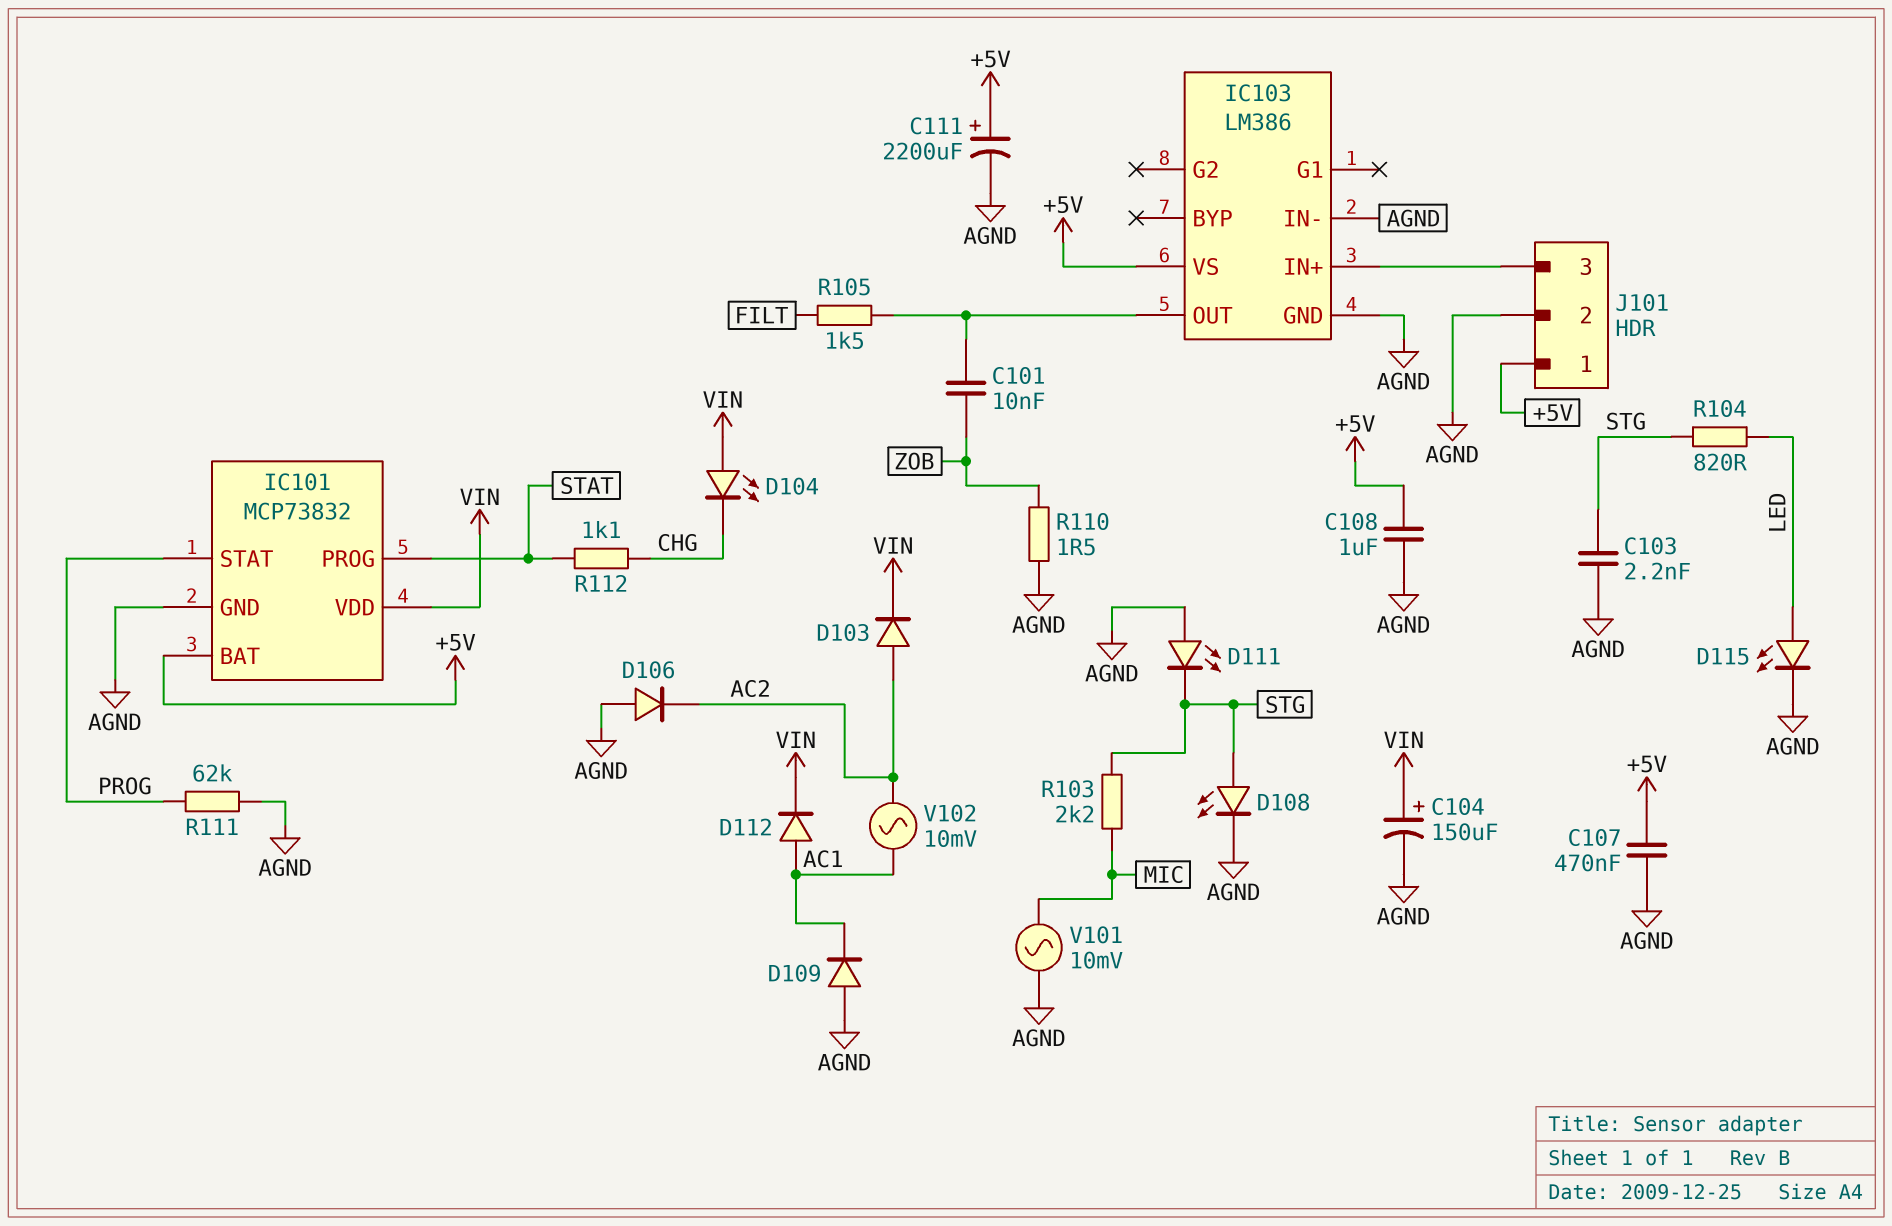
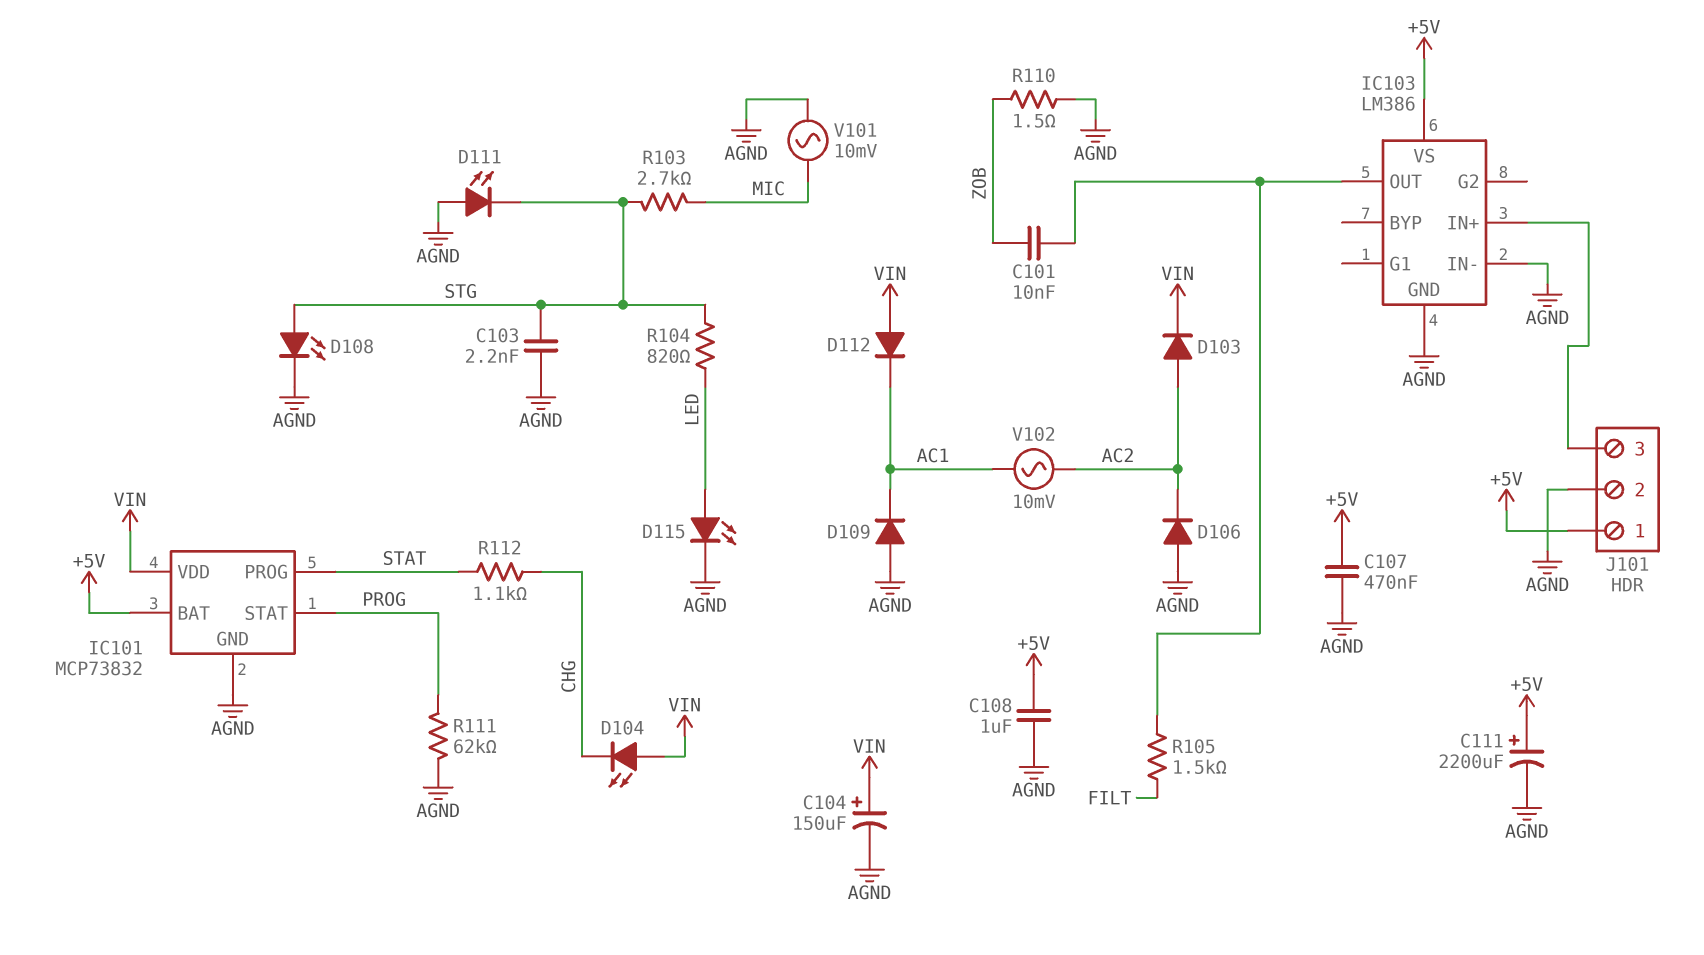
D112: diode (A AC1, K VIN) -> diode (A VIN, K AC1)
R103: 2.2k (MIC, STG) -> 2.7k (MIC, STG)

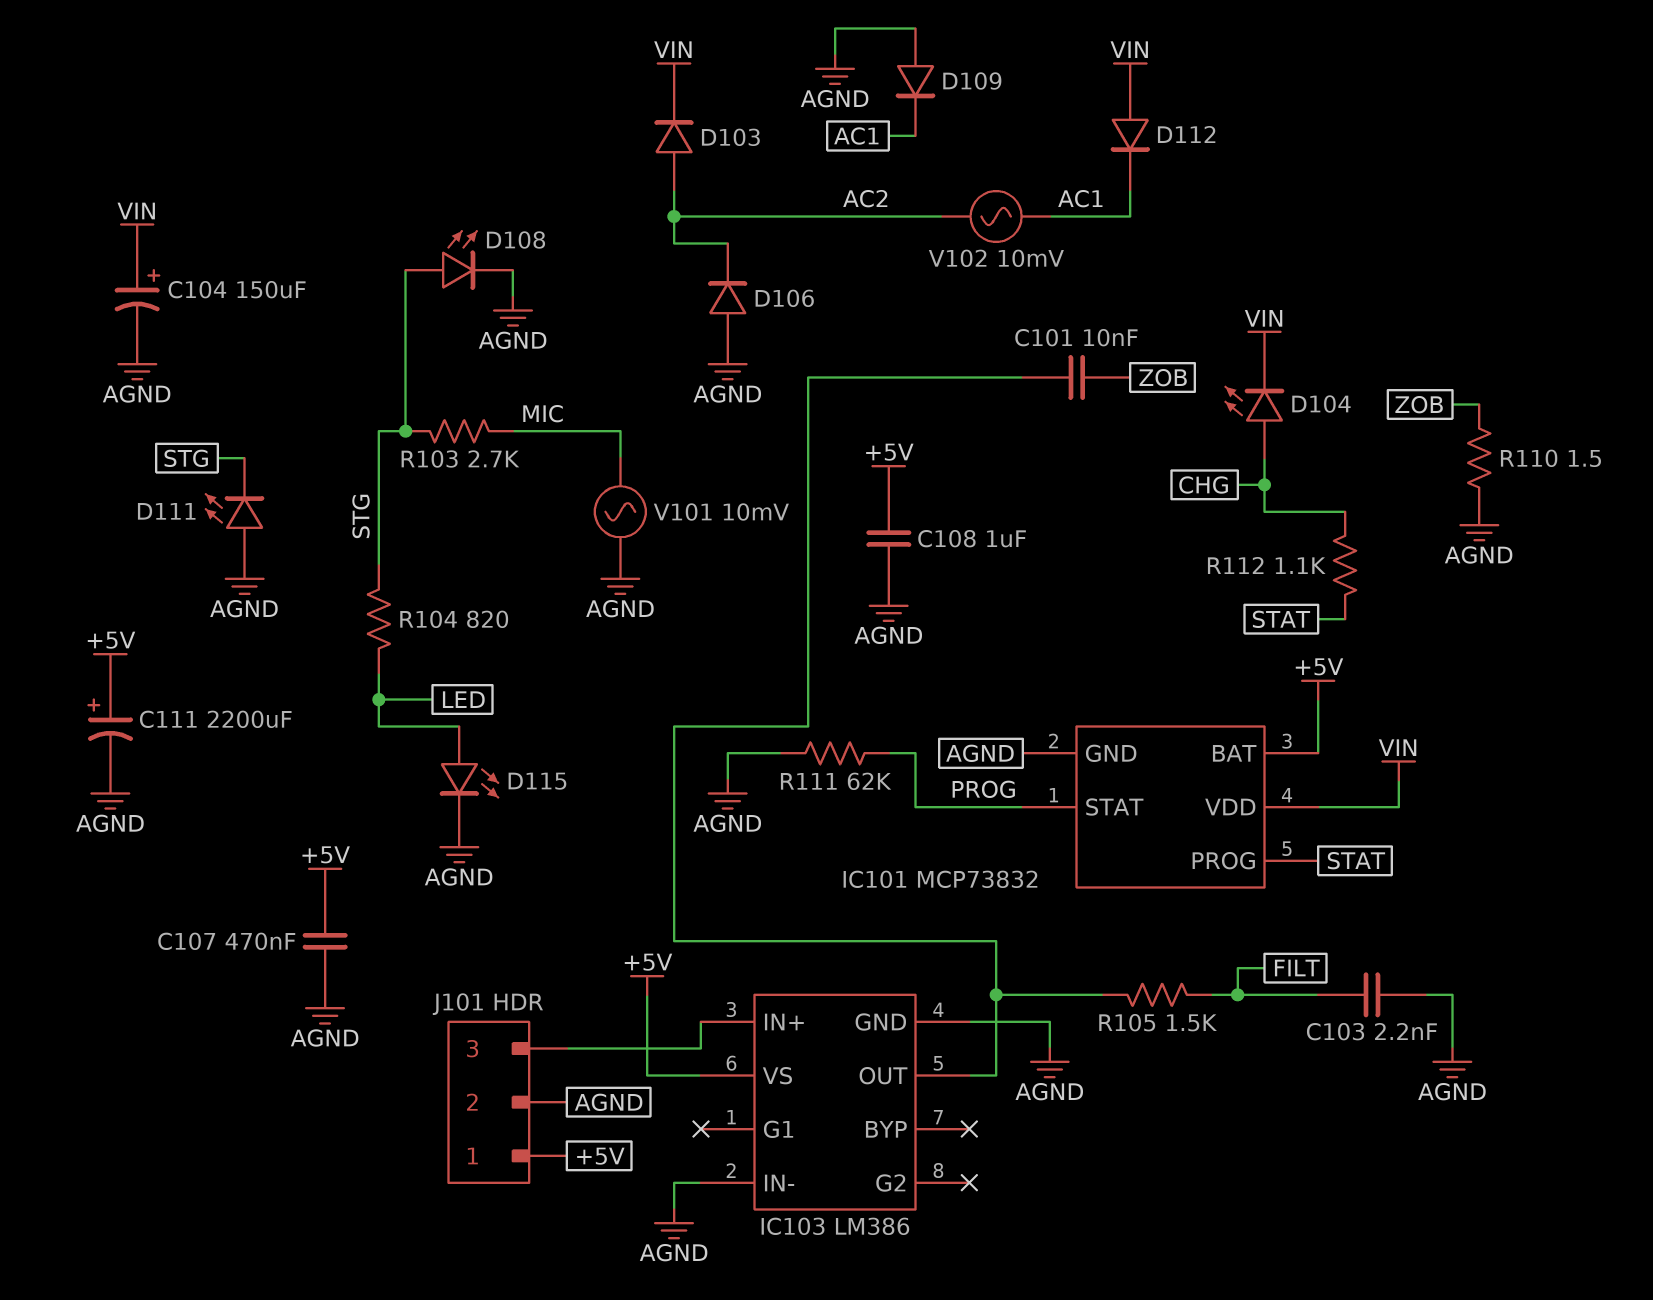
C103: 2.2nF (AGND, STG) -> 2.2nF (AGND, FILT)
D104: LED (A VIN, K CHG) -> LED (A CHG, K VIN)

